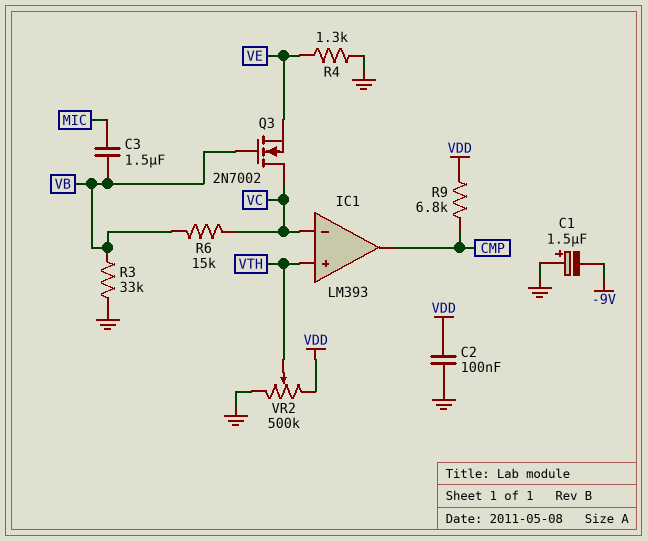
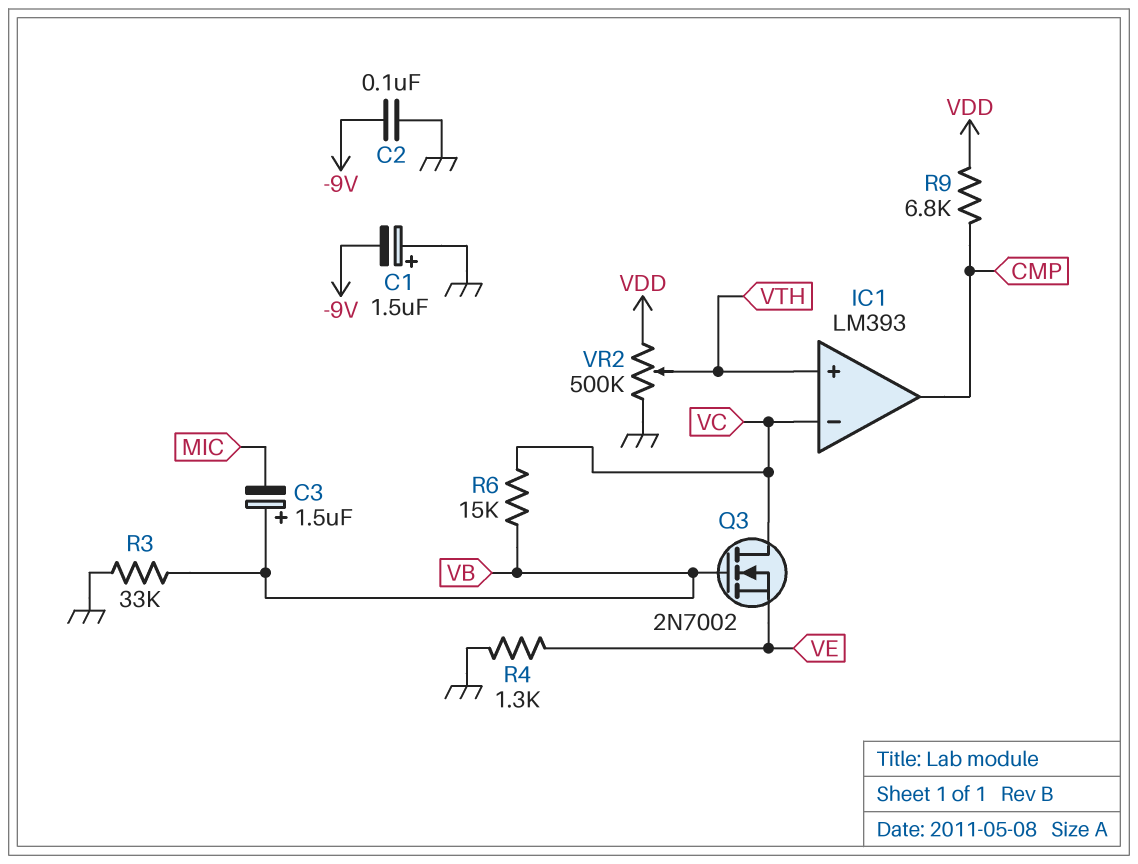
C2: 100nF (GND, VDD) -> 100nF (-9V, GND)
C3: 1.5uF (MIC, VB) -> 1.5uF (plus VB, minus MIC)

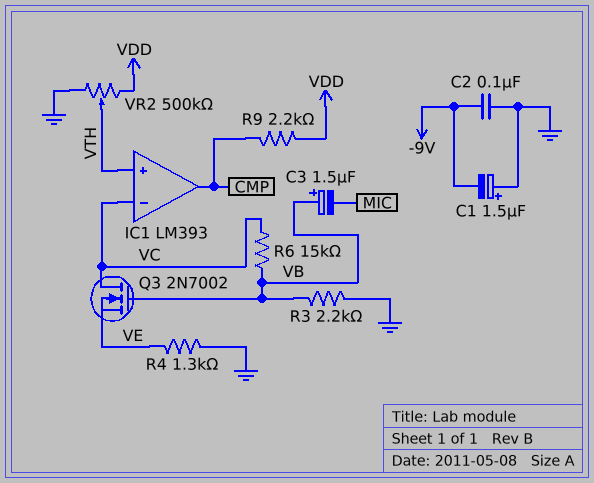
R3: 33k (GND, VB) -> 2.2k (GND, VB)
R9: 6.8k (CMP, VDD) -> 2.2k (CMP, VDD)

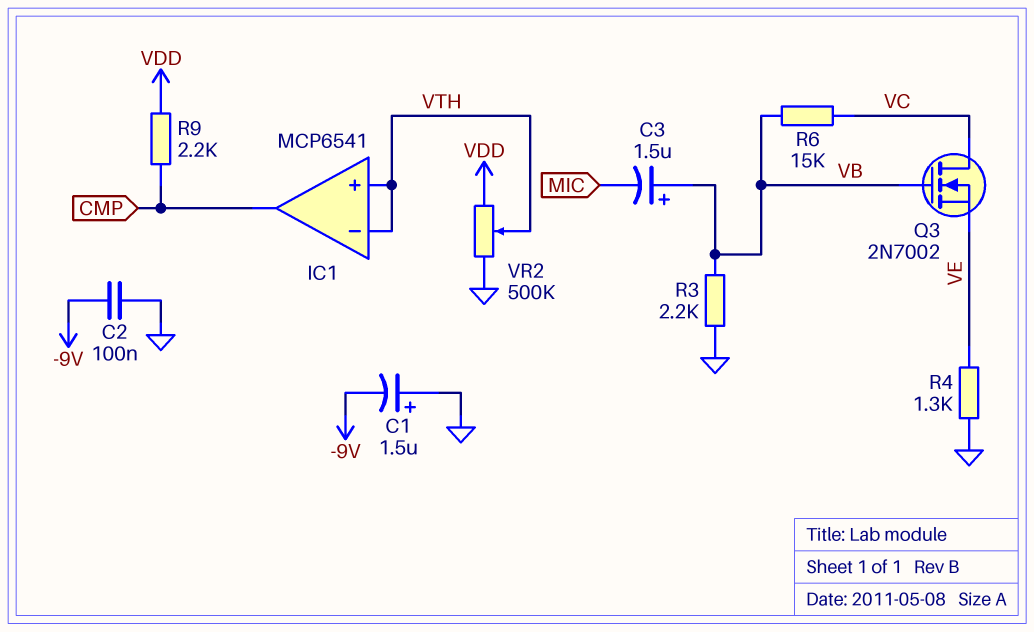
IC1: LM393 -> MCP6541
IC1 pin in-: VC -> VTH

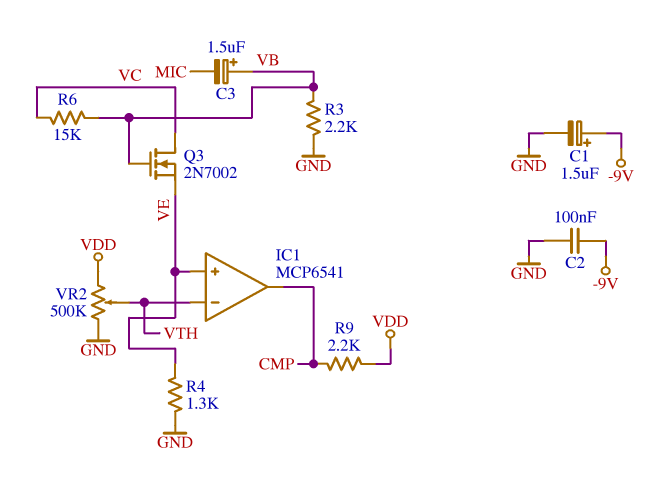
C1: 1.5uF (plus GND, minus -9V) -> 1.5uF (plus -9V, minus GND)
IC1 pin in+: VTH -> VE

